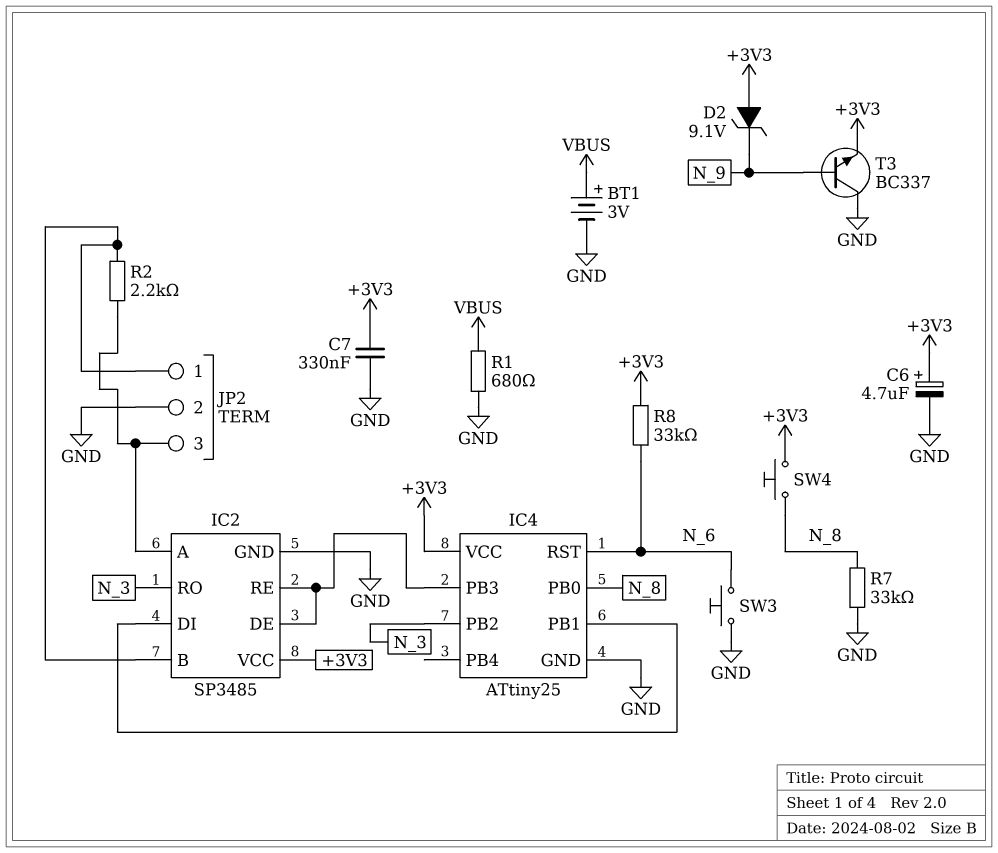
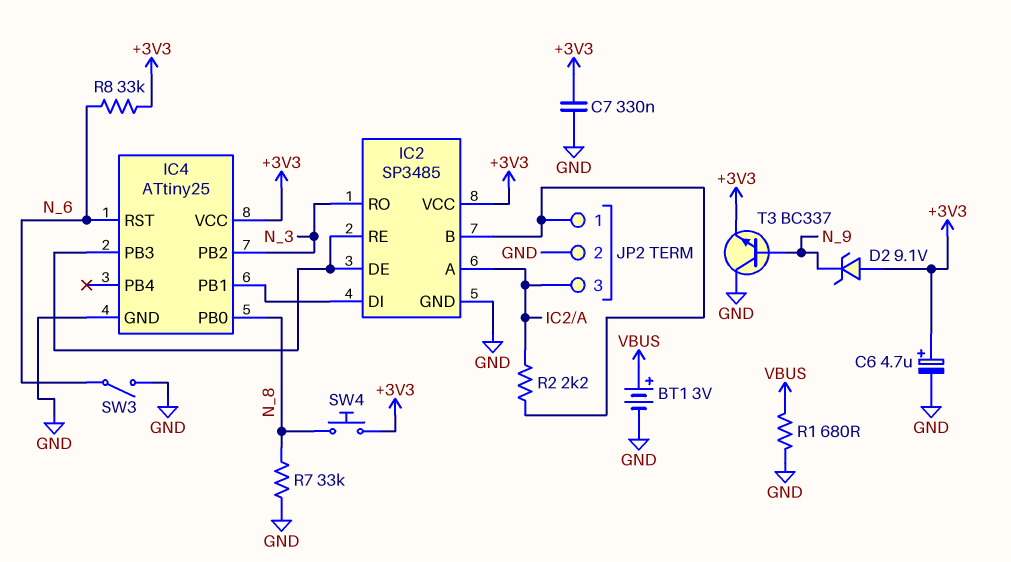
SW3: button (GND, N_6) -> switch (GND, N_6)

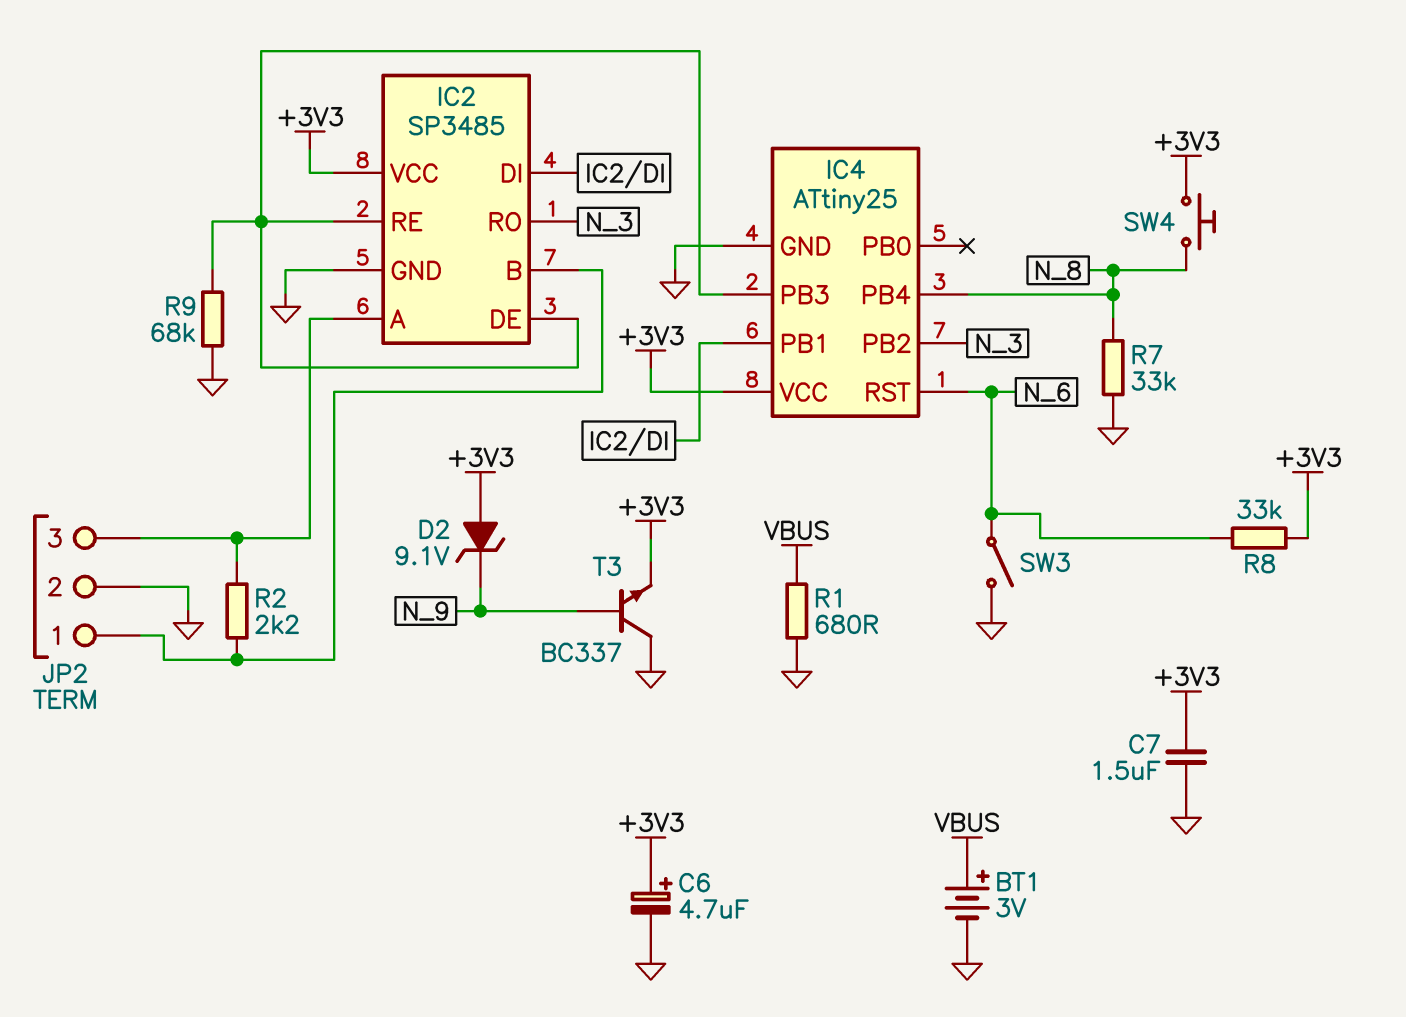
C7: 330nF (+3V3, GND) -> 1.5uF (+3V3, GND)
IC4 pin PB0: N_8 -> none
IC4 pin PB4: none -> N_8
R9: none -> 68k (GND, IC2/DE)

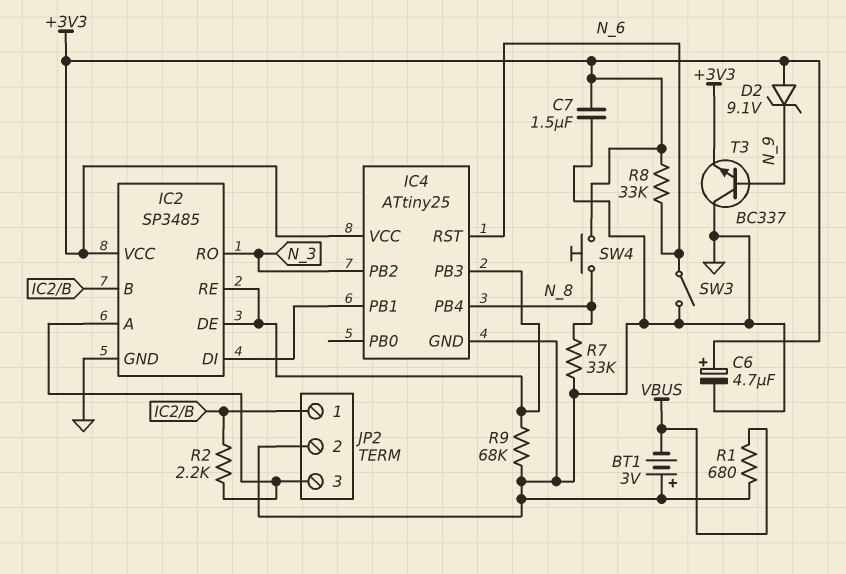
BT1: 3V (plus VBUS, minus GND) -> 3V (plus GND, minus VBUS)

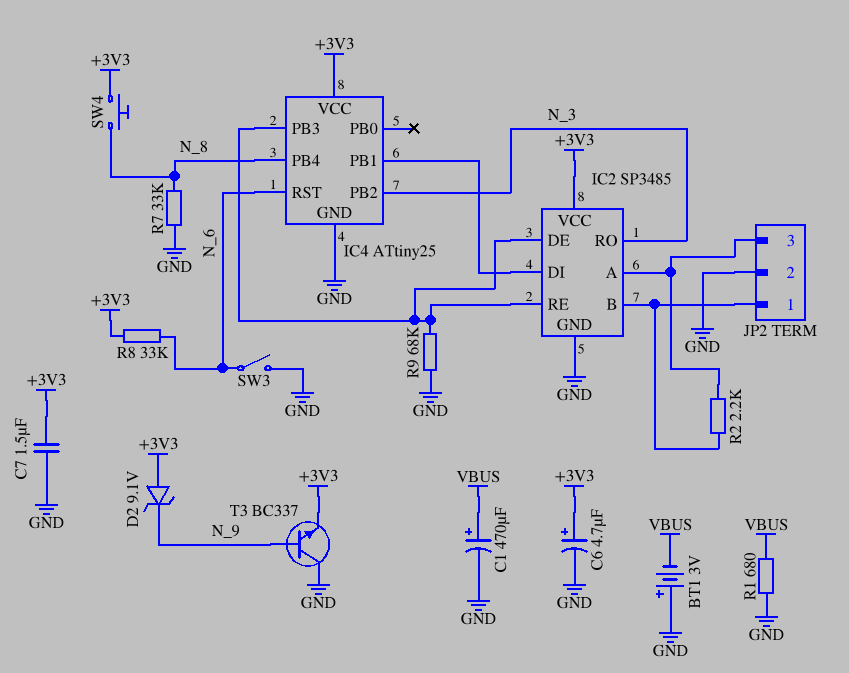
C1: none -> 470uF (plus VBUS, minus GND)

